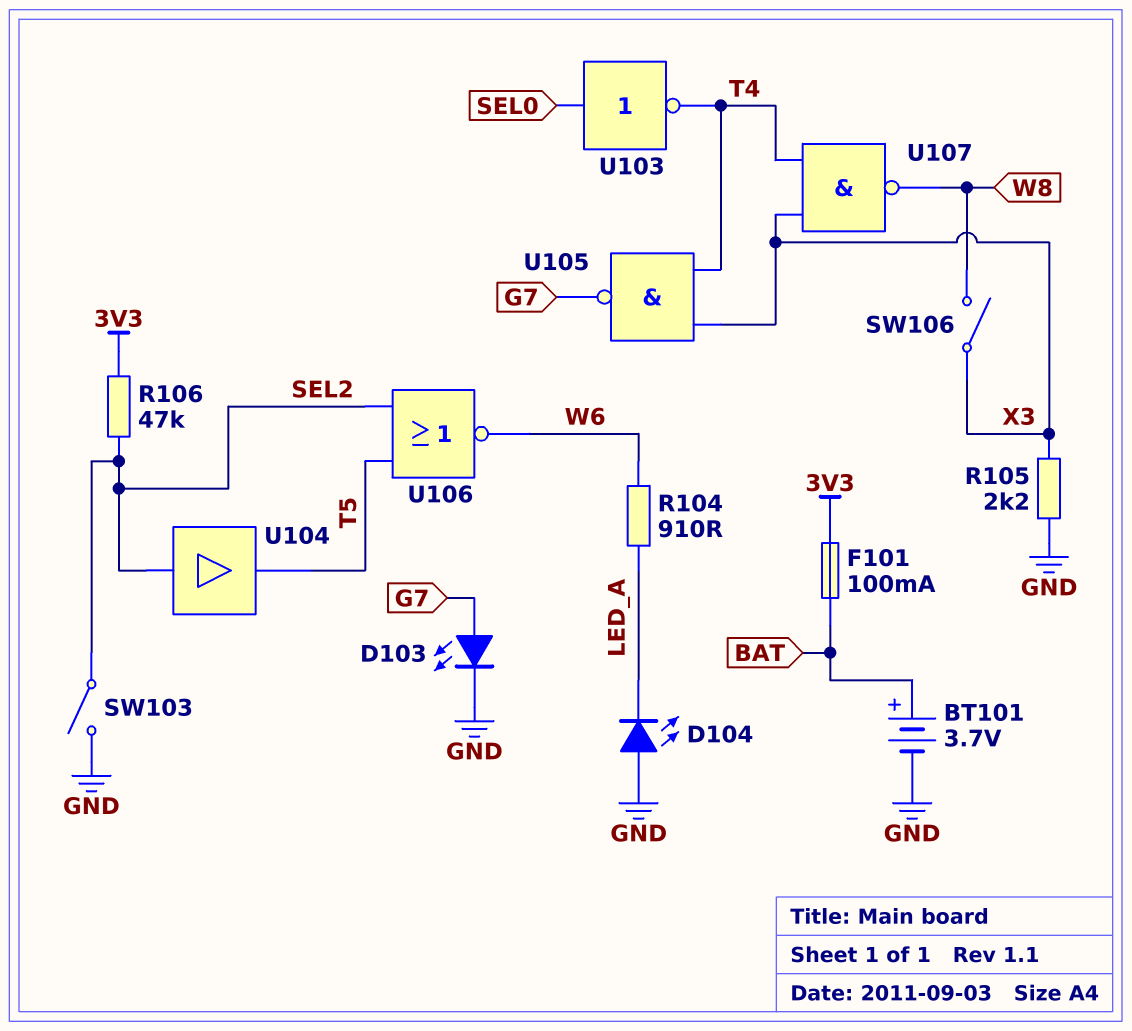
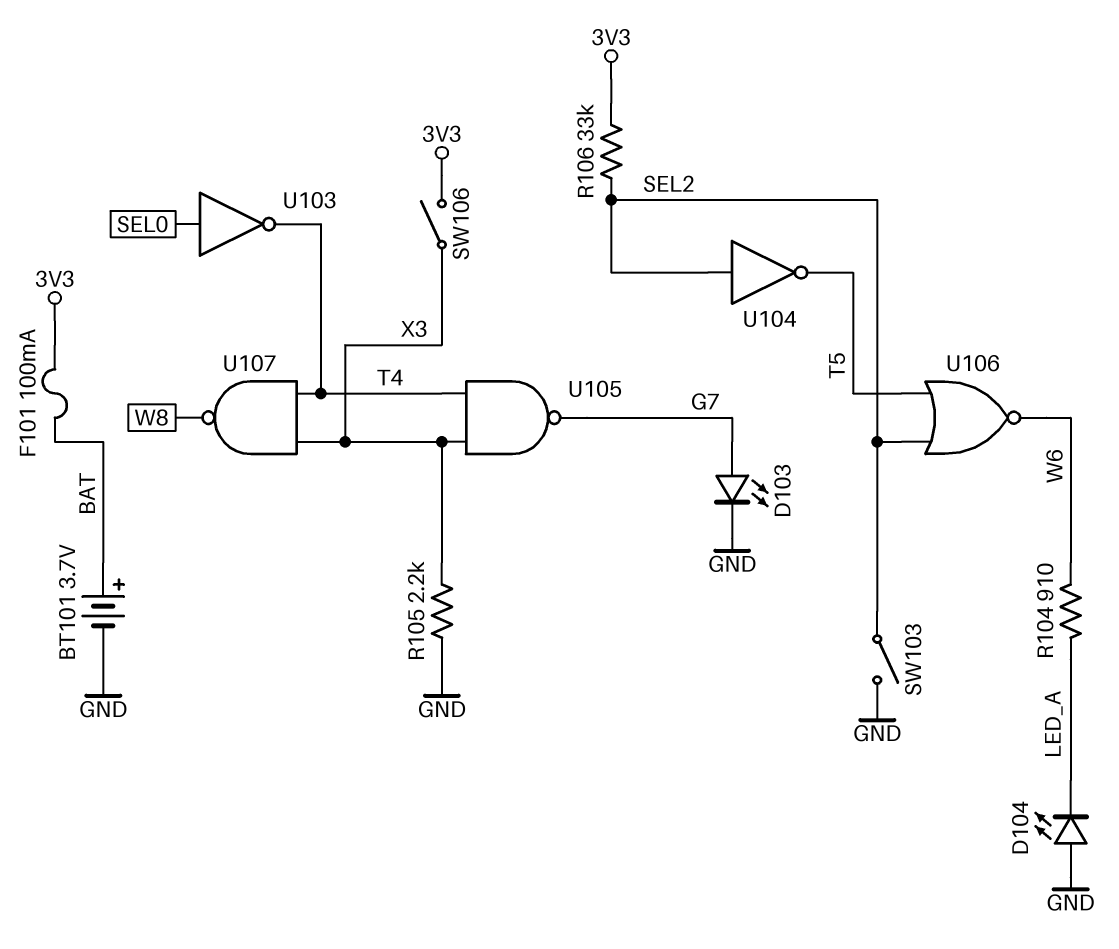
R106: 47k (3V3, SEL2) -> 33k (3V3, SEL2)
SW106: switch (W8, X3) -> switch (3V3, X3)
U104: buffer (in SEL2, out T5) -> NOT (in SEL2, out T5)

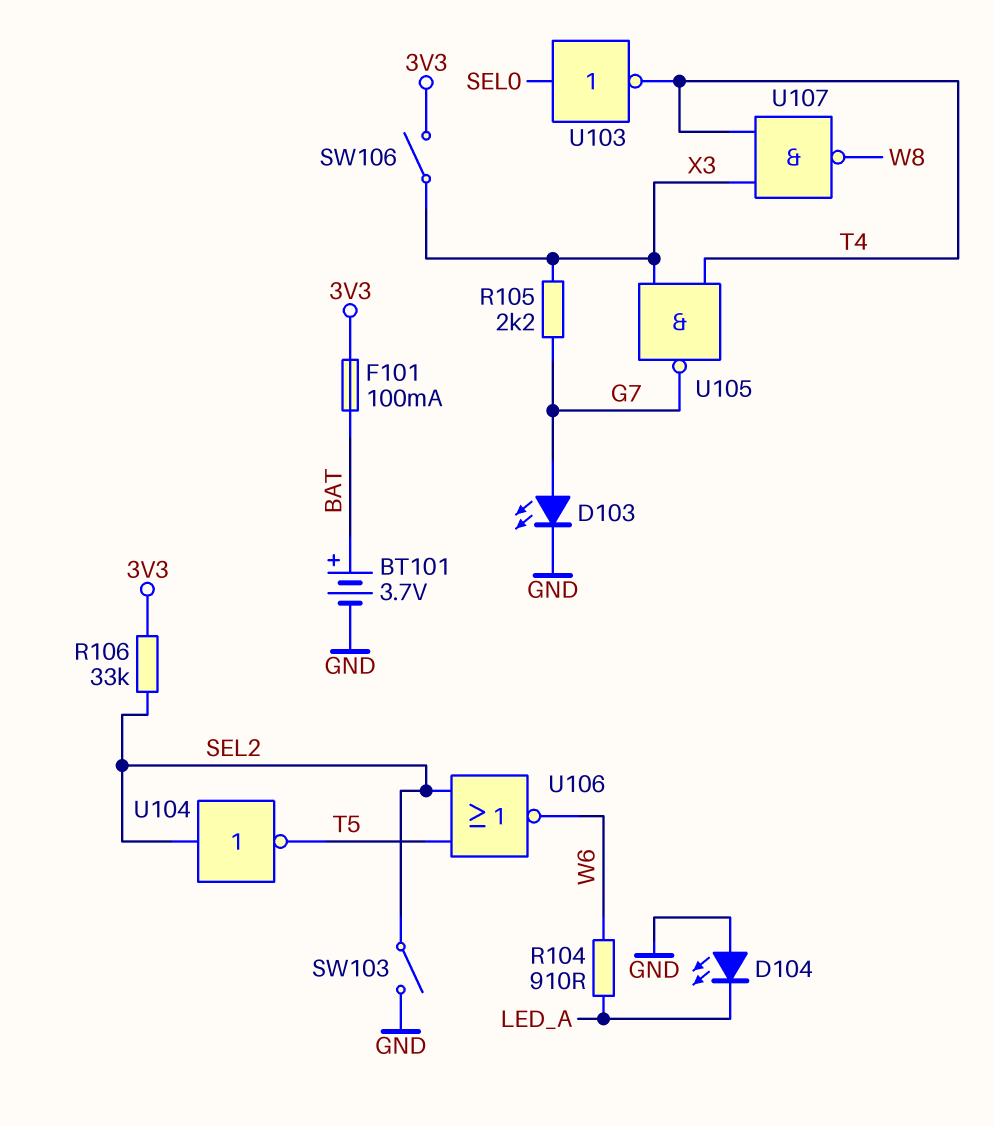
R105: 2.2k (GND, X3) -> 2.2k (G7, X3)

